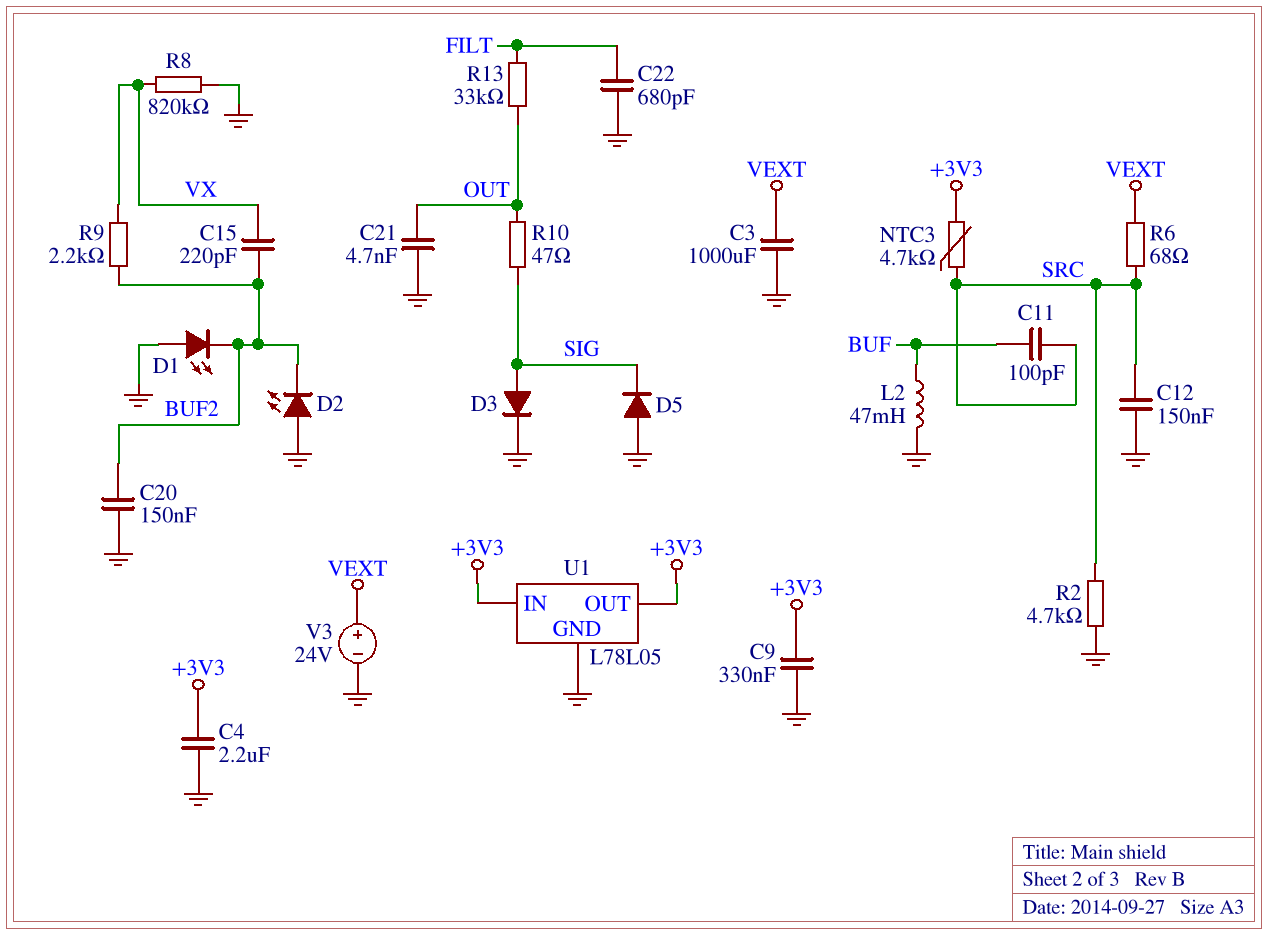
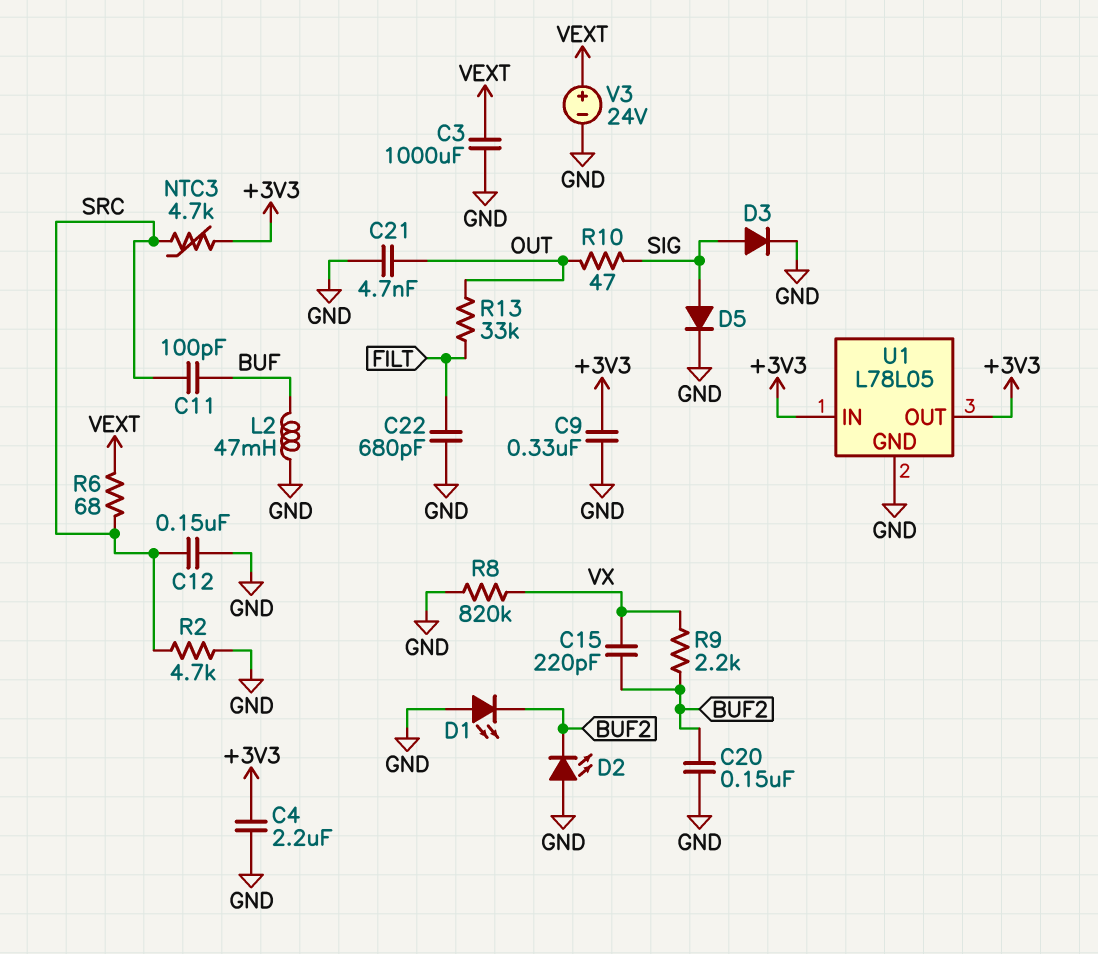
D5: diode (A GND, K SIG) -> diode (A SIG, K GND)

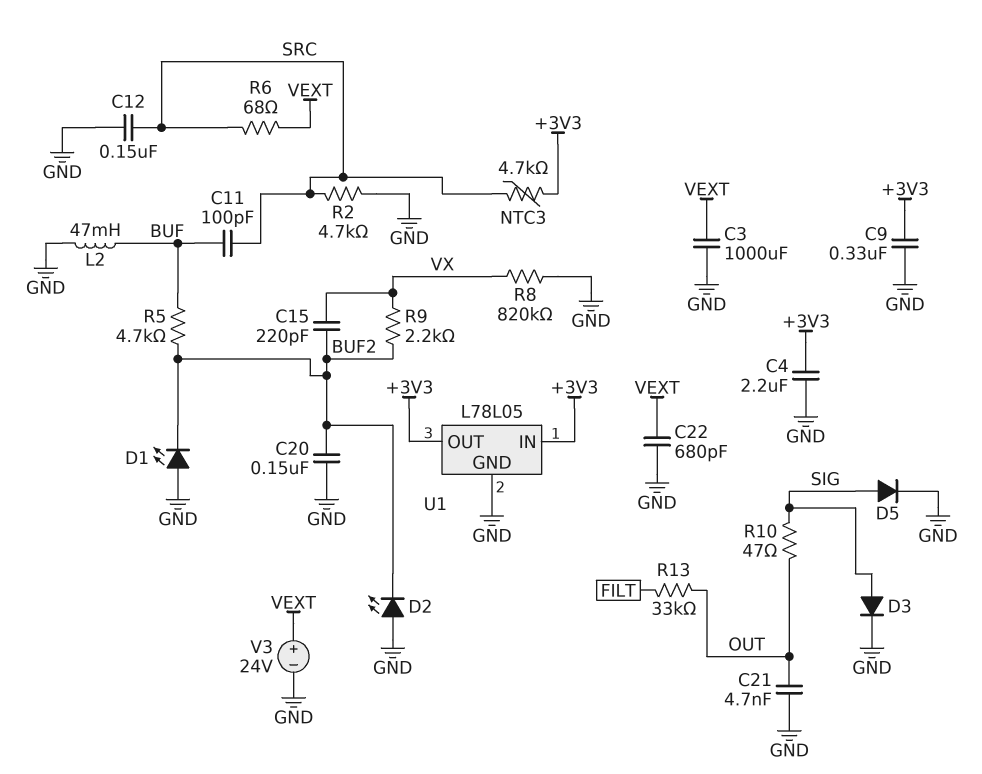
C22: 680pF (FILT, GND) -> 680pF (GND, VEXT)
R5: none -> 4.7k (BUF, BUF2)

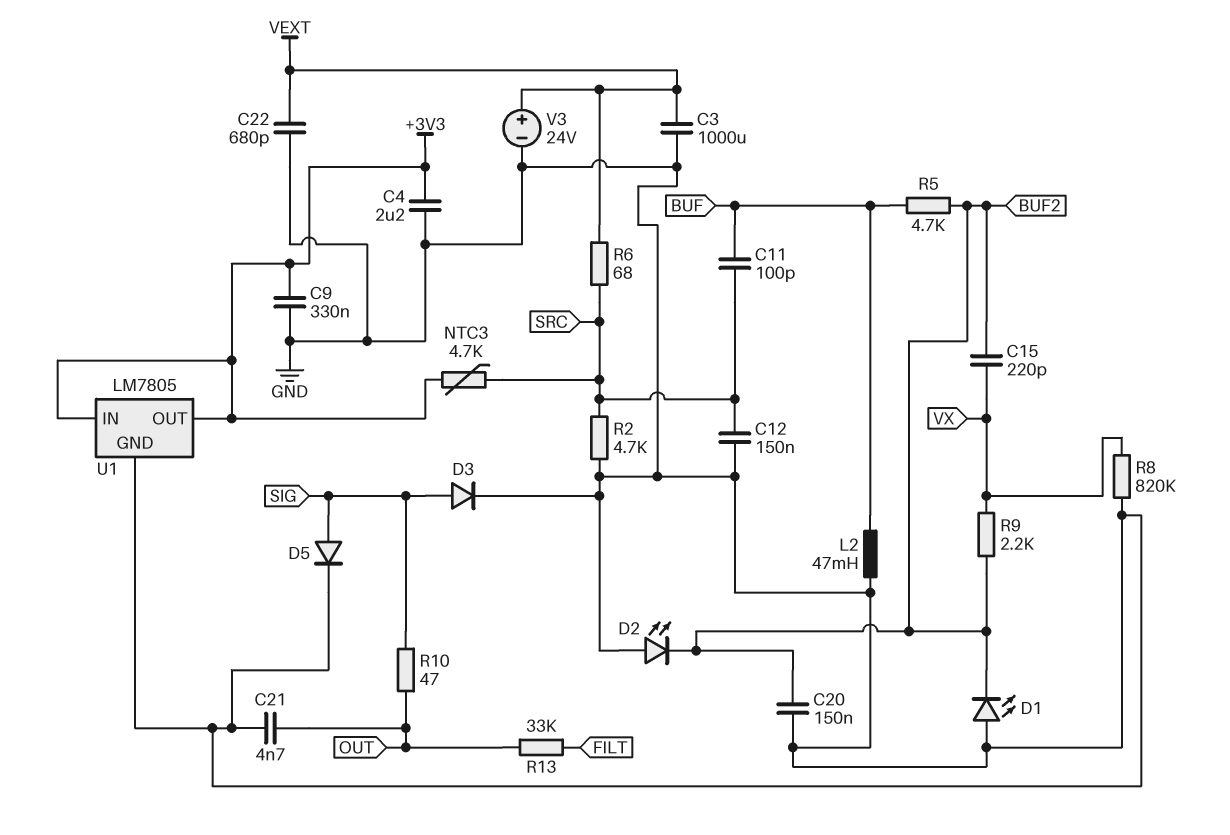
U1: L78L05 -> LM7805

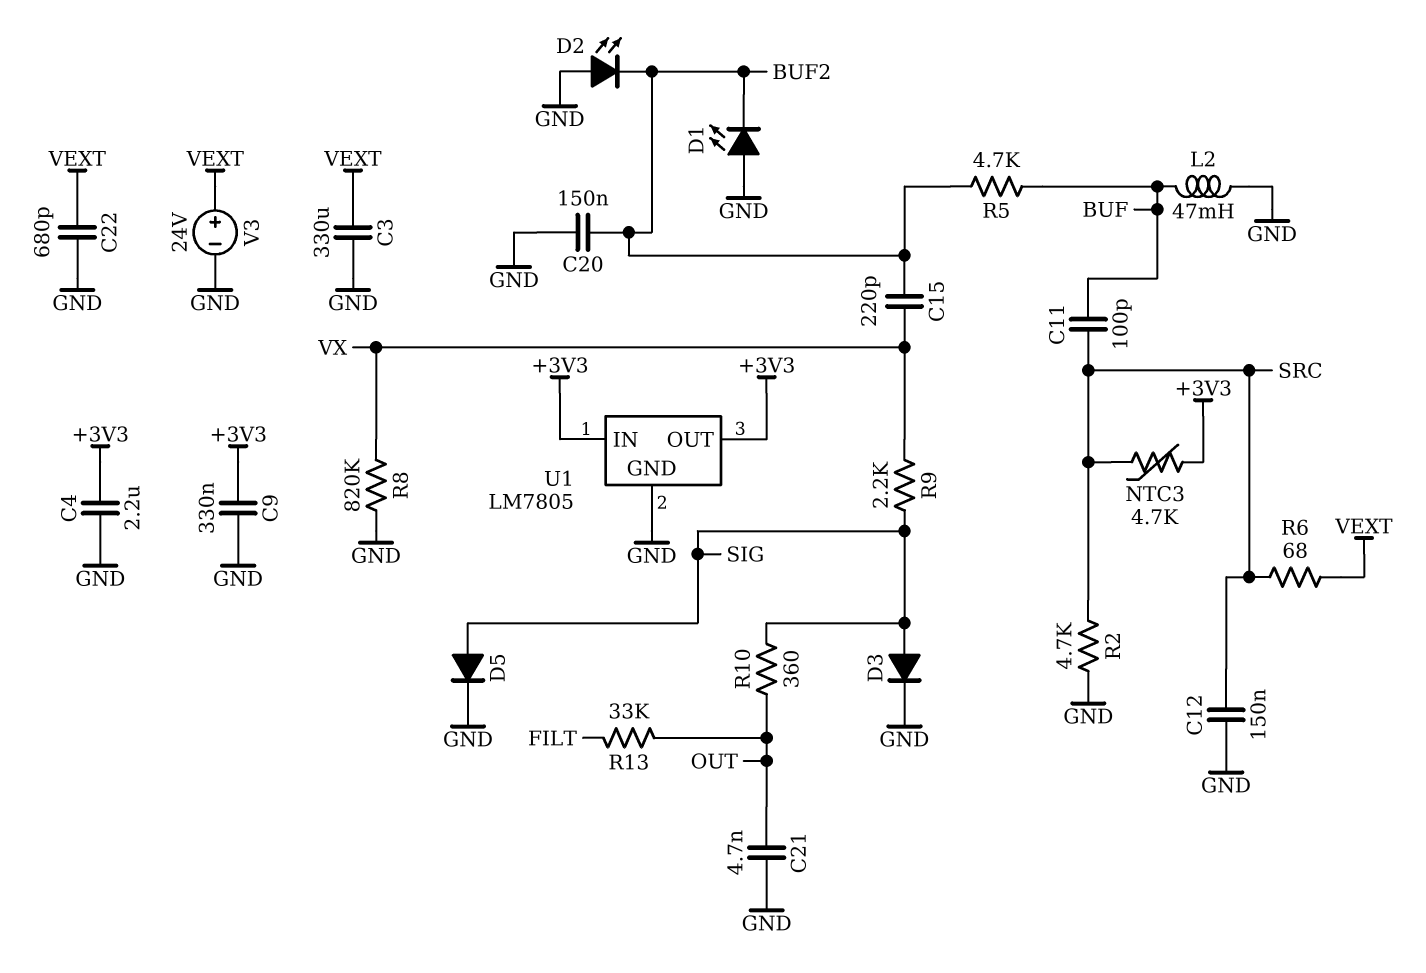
C3: 1000uF (GND, VEXT) -> 330uF (GND, VEXT)
R9: 2.2k (BUF2, VX) -> 2.2k (SIG, VX)
R10: 47 (OUT, SIG) -> 360 (OUT, SIG)

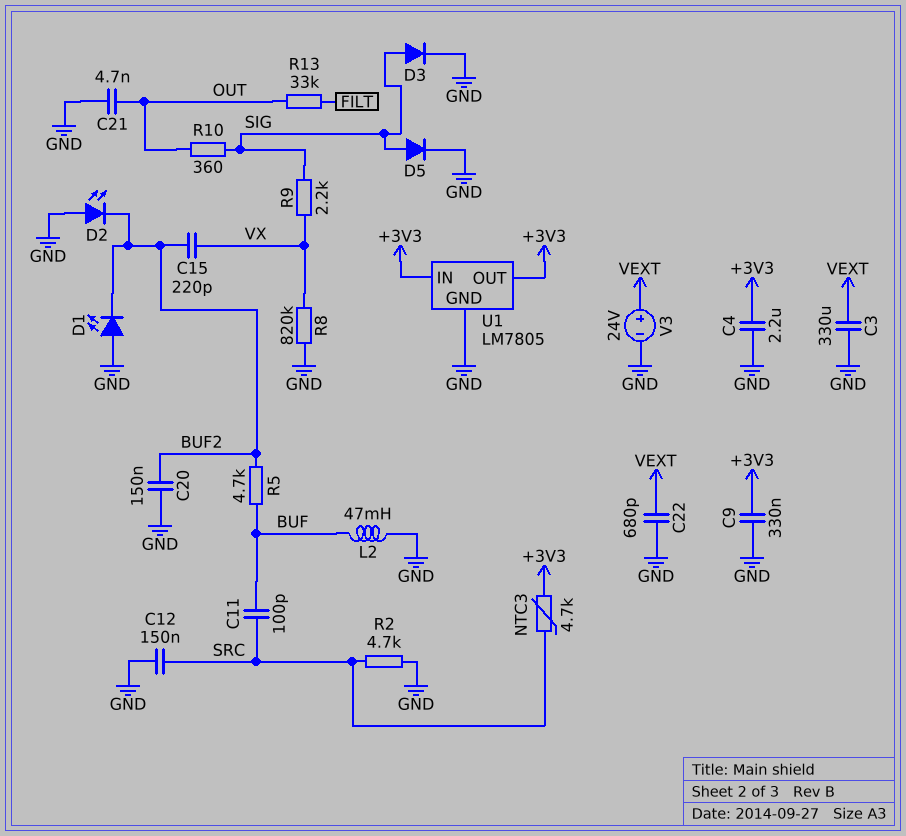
R6: 68 (SRC, VEXT) -> none

